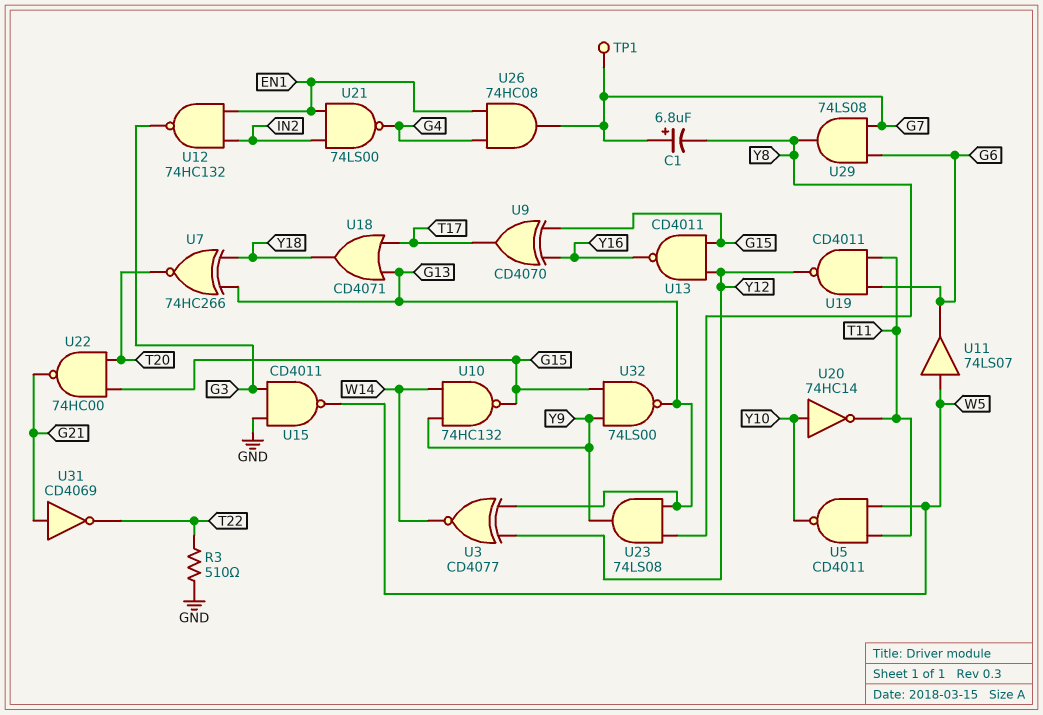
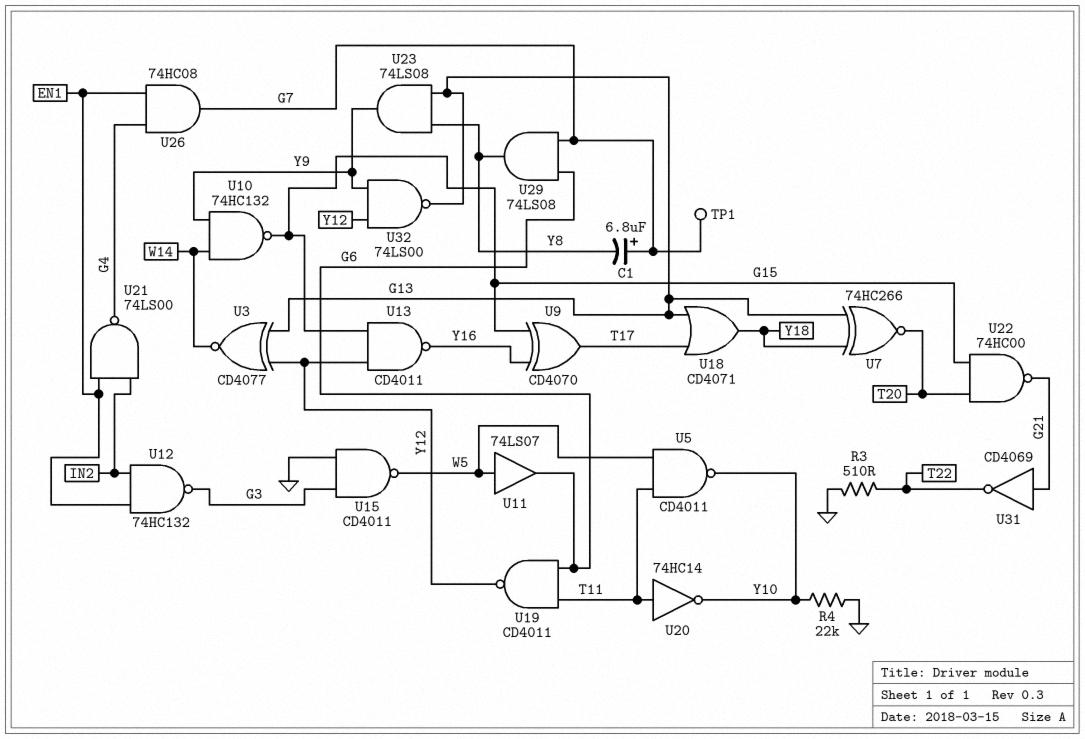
R4: none -> 22k (GND, Y10)
U20: NOT 74HC14 (in Y10, out T11) -> NOT 74HC14 (in T11, out Y10)
U32: NAND 74LS00 (in G15, in Y9, out G13) -> NAND 74LS00 (in Y9, in Y12, out G13)

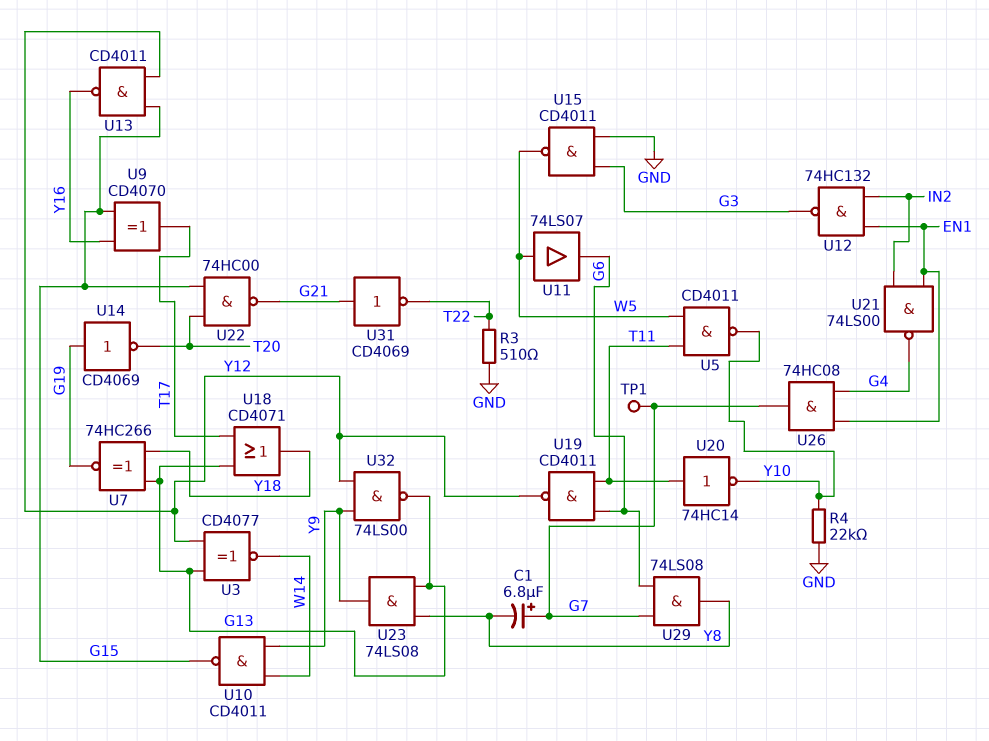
U7: XNOR 74HC266 (in G13, in Y18, out T20) -> XNOR 74HC266 (in G13, in Y18, out G19)
U10: NAND 74HC132 (in W14, in Y9, out G15) -> NAND CD4011 (in W14, in Y9, out G15)
U14: none -> NOT CD4069 (in G19, out T20)

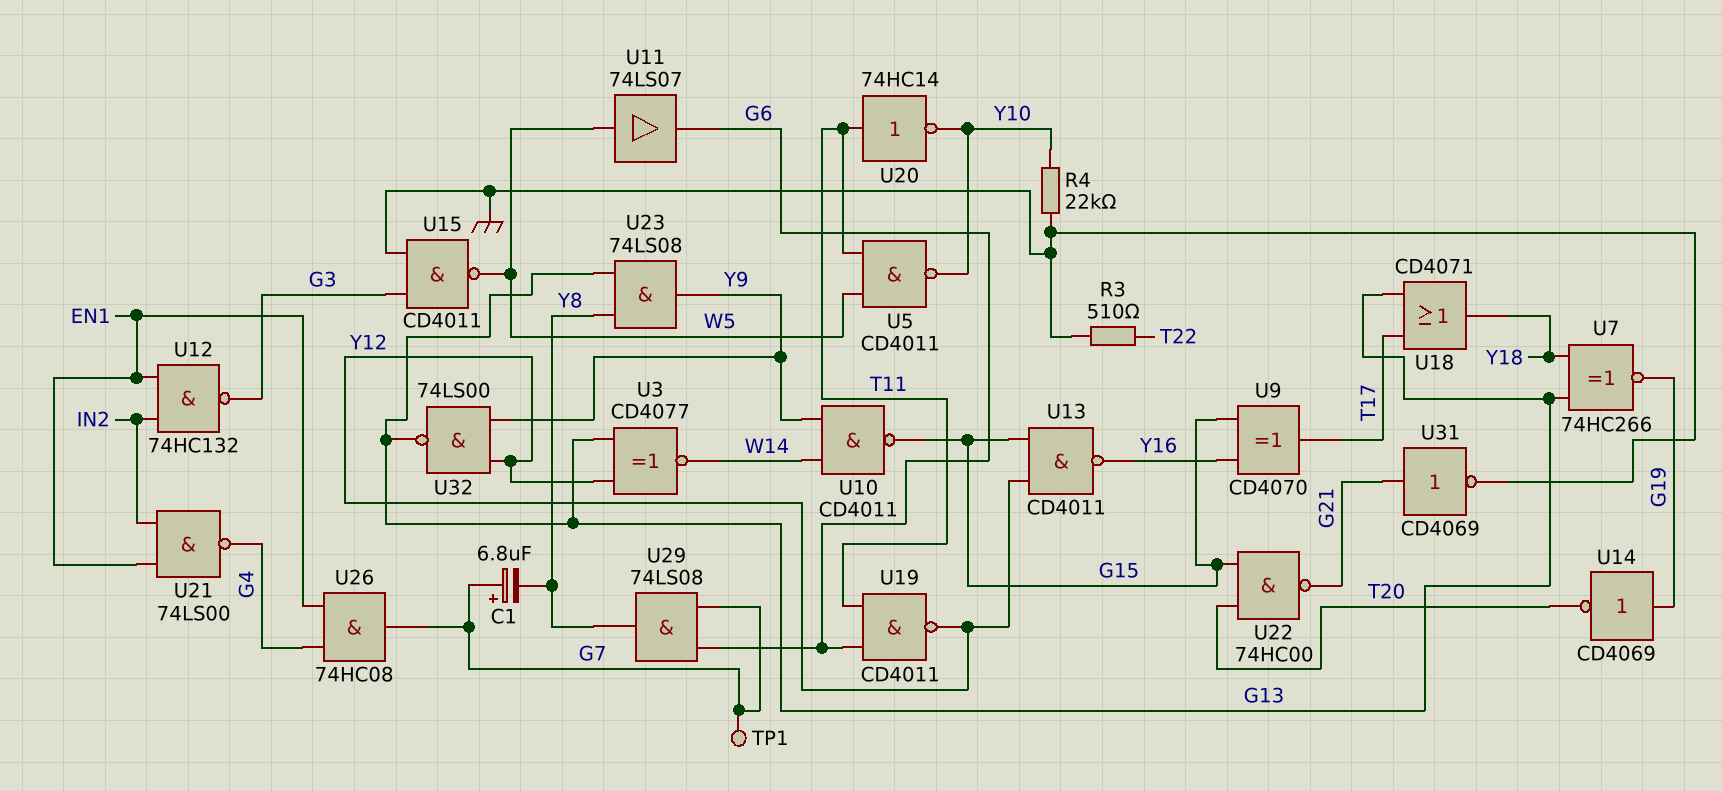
U31: NOT CD4069 (in G21, out T22) -> NOT CD4069 (in G21, out GND)

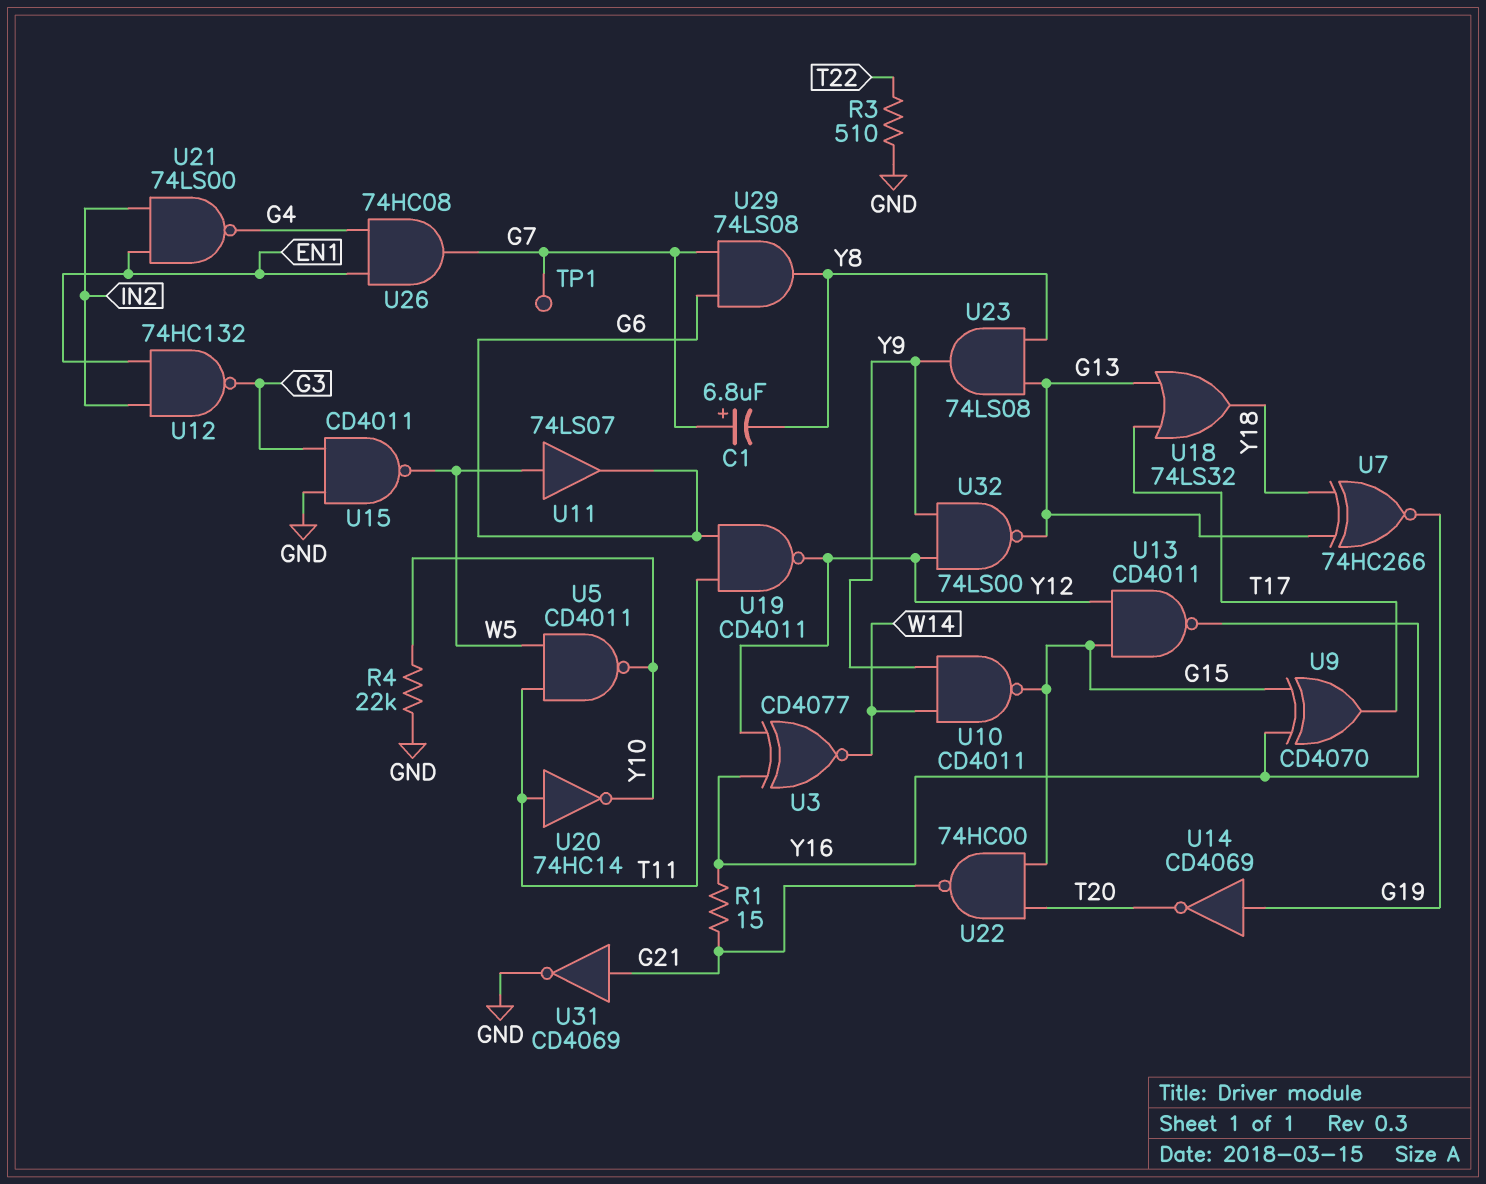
R1: none -> 15 (G21, Y16)
U3: XNOR CD4077 (in G13, in Y12, out W14) -> XNOR CD4077 (in Y12, in Y16, out W14)
U18: OR CD4071 (in G13, in T17, out Y18) -> OR 74LS32 (in G13, in T17, out Y18)

